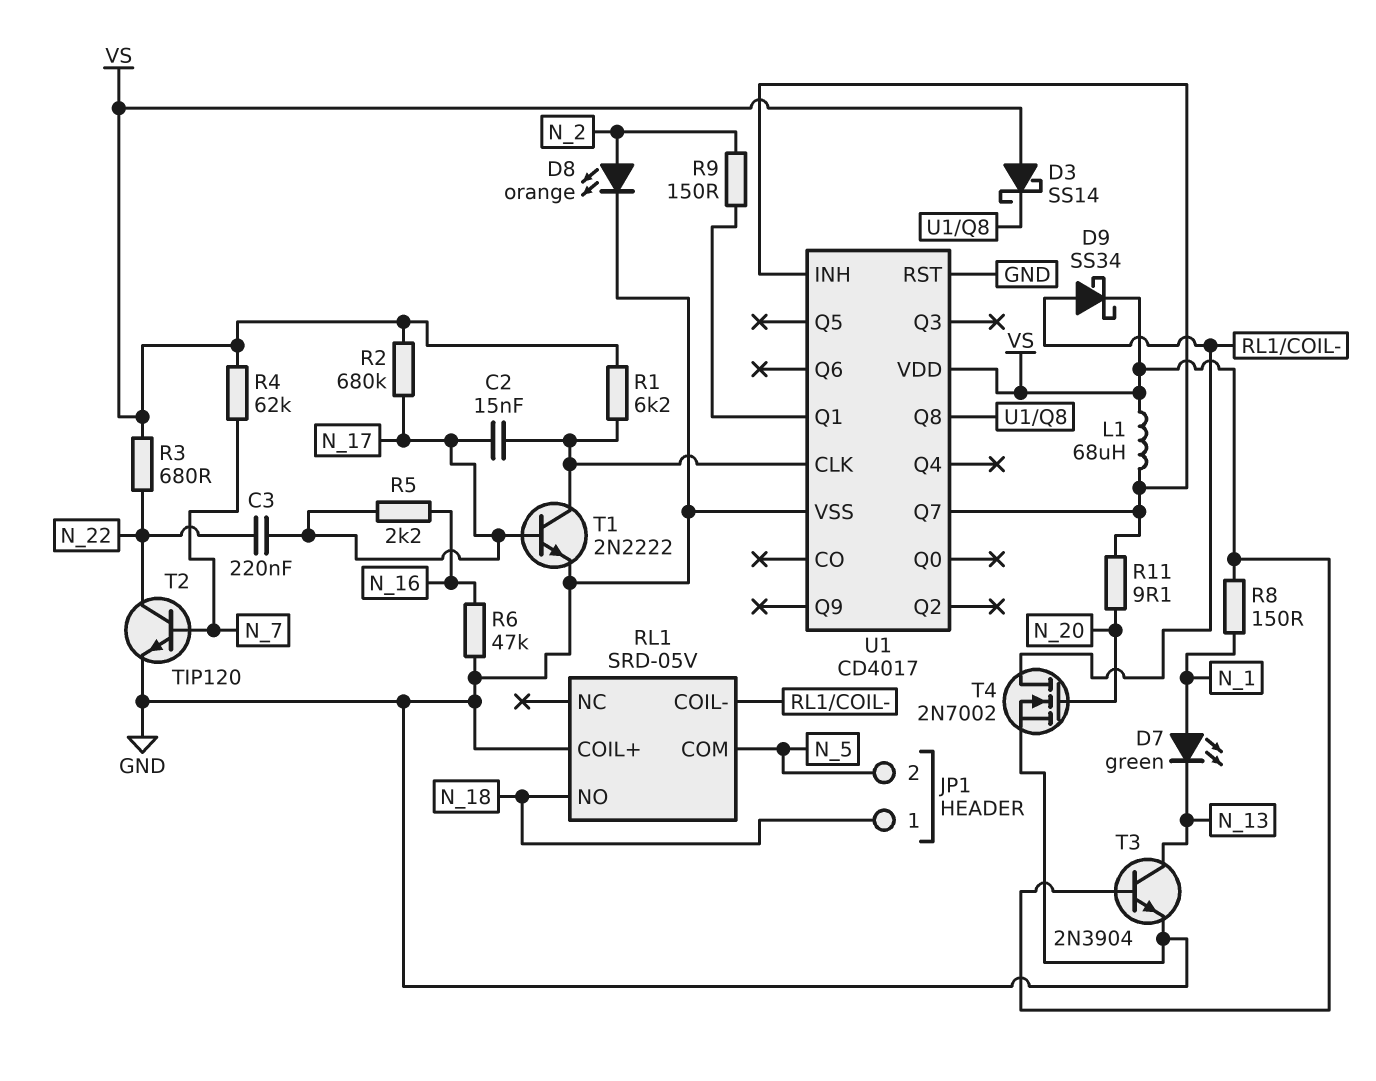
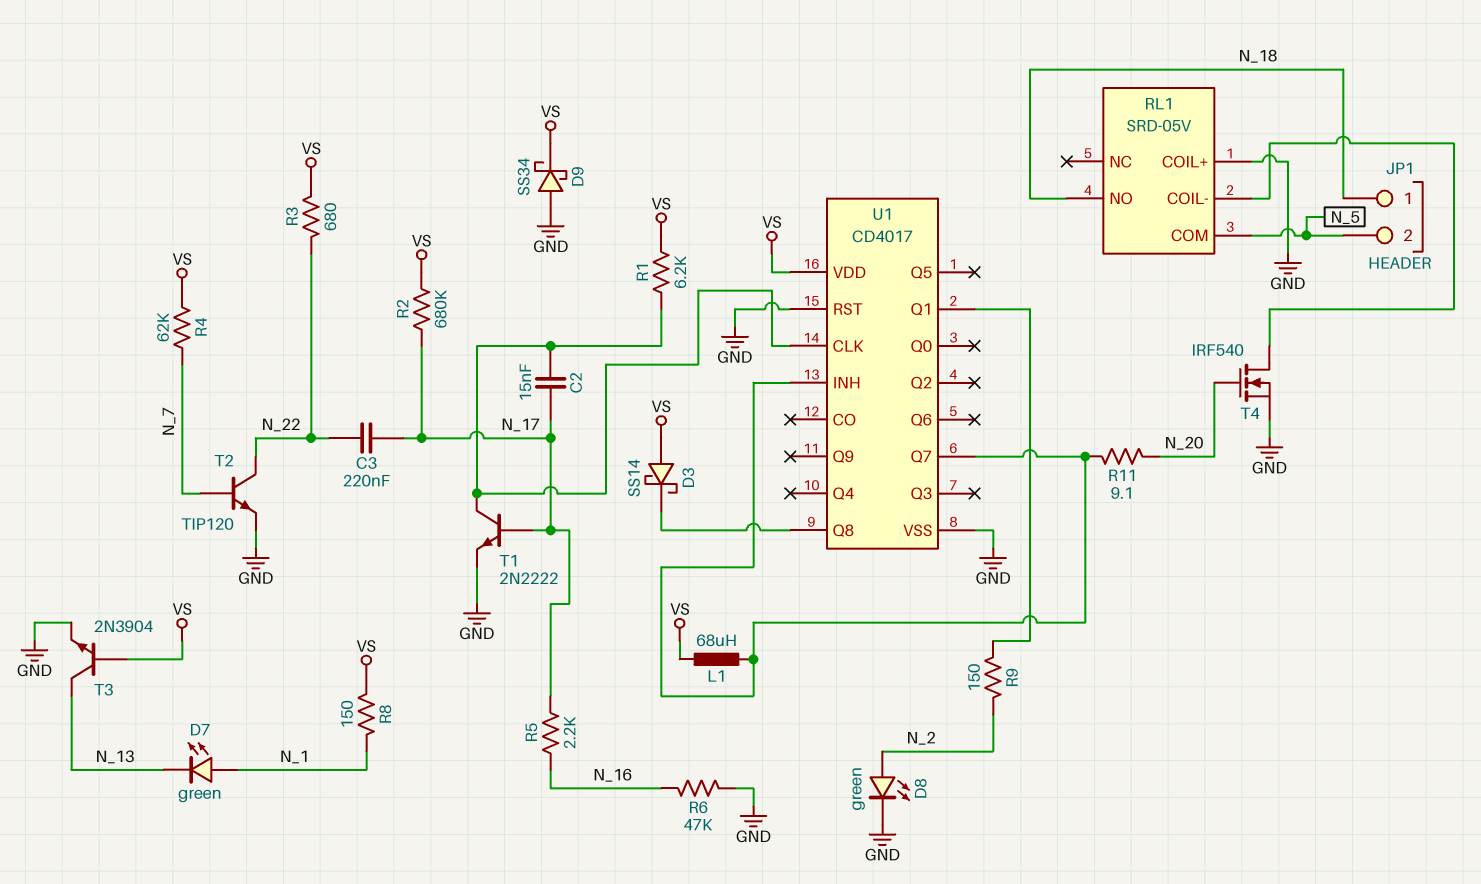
D8: LED orange (A N_2, K GND) -> LED green (A N_2, K GND)
D9: schottky SS34 (A RL1/COIL-, K VS) -> schottky SS34 (A GND, K VS)
T4: NMOS 2N7002 (G N_20, D RL1/COIL-, S GND) -> NMOS IRF540 (G N_20, D RL1/COIL-, S GND)

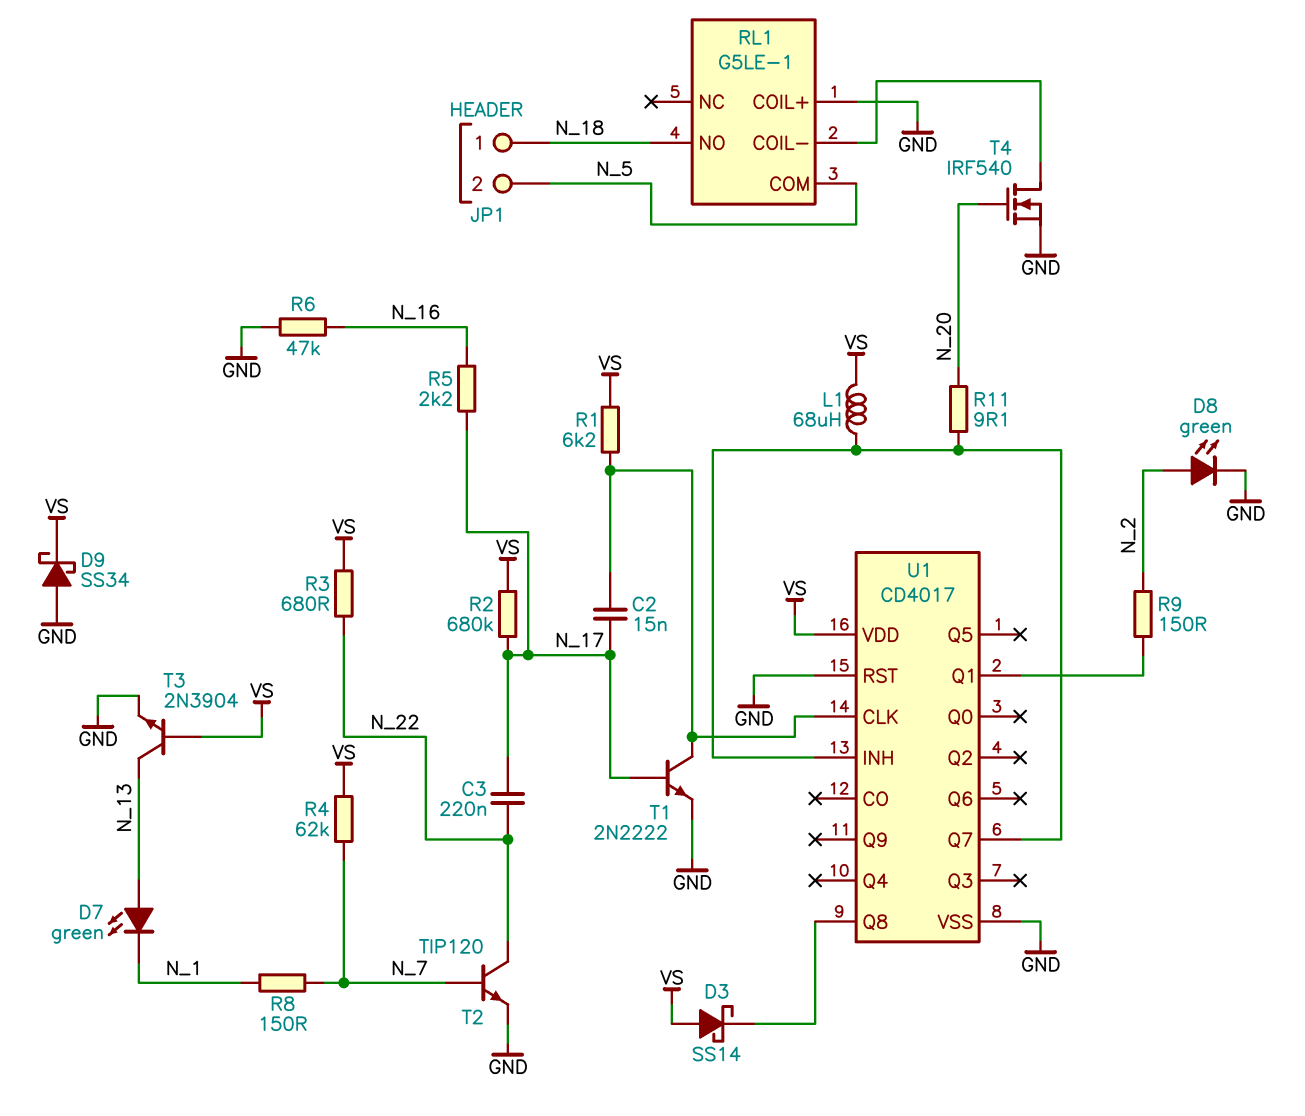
D7: LED green (A N_1, K N_13) -> LED green (A N_13, K N_1)
R8: 150 (N_1, VS) -> 150 (N_1, N_7)
RL1: SRD-05V -> G5LE-1

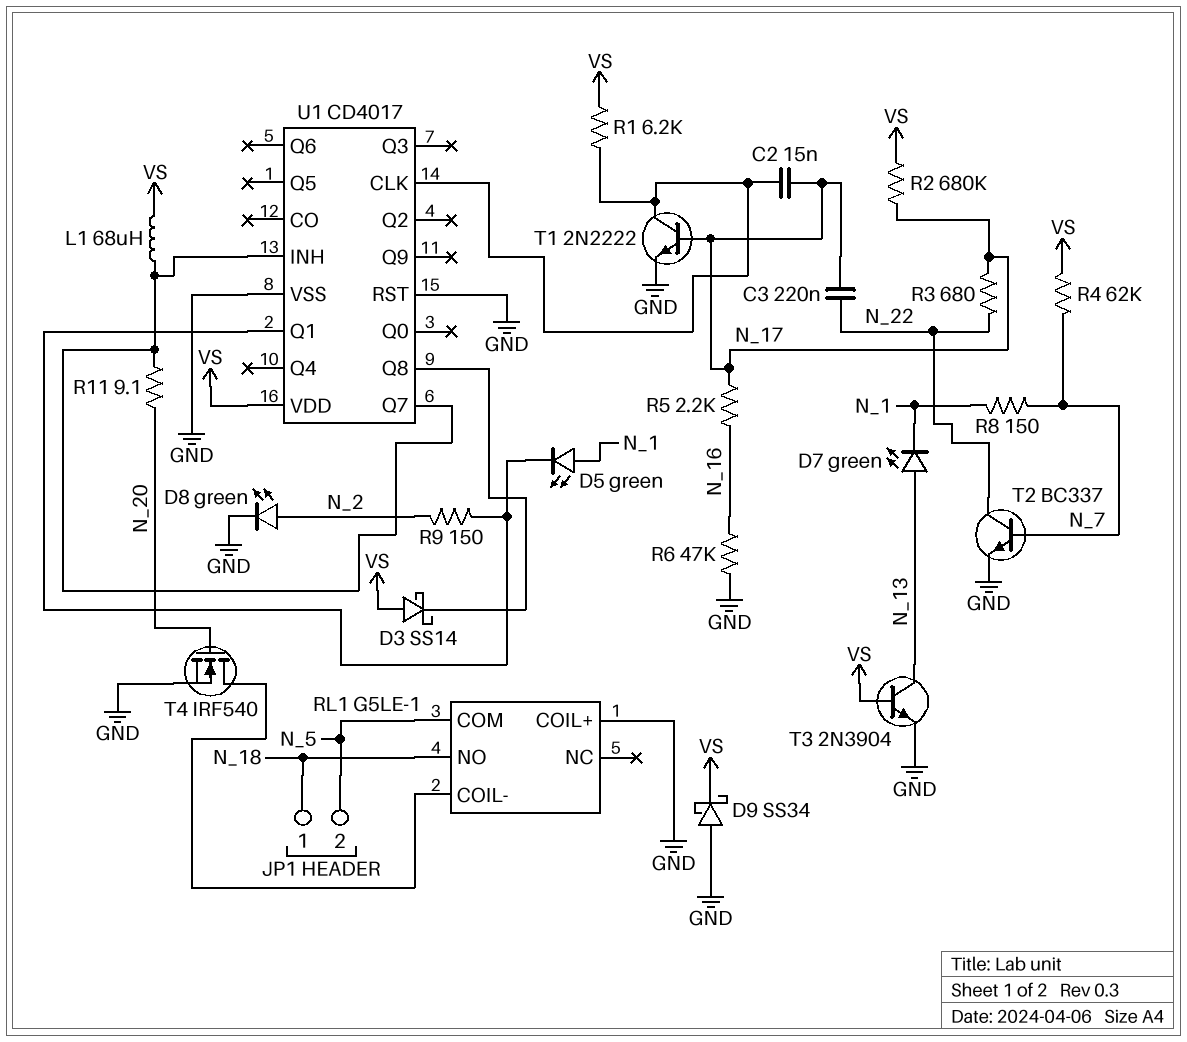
D5: none -> LED green (A N_1, K U1/Q1)
R3: 680 (N_22, VS) -> 680 (N_17, N_22)
T2: NPN TIP120 (B N_7, C N_22, E GND) -> NPN BC337 (B N_7, C N_22, E GND)

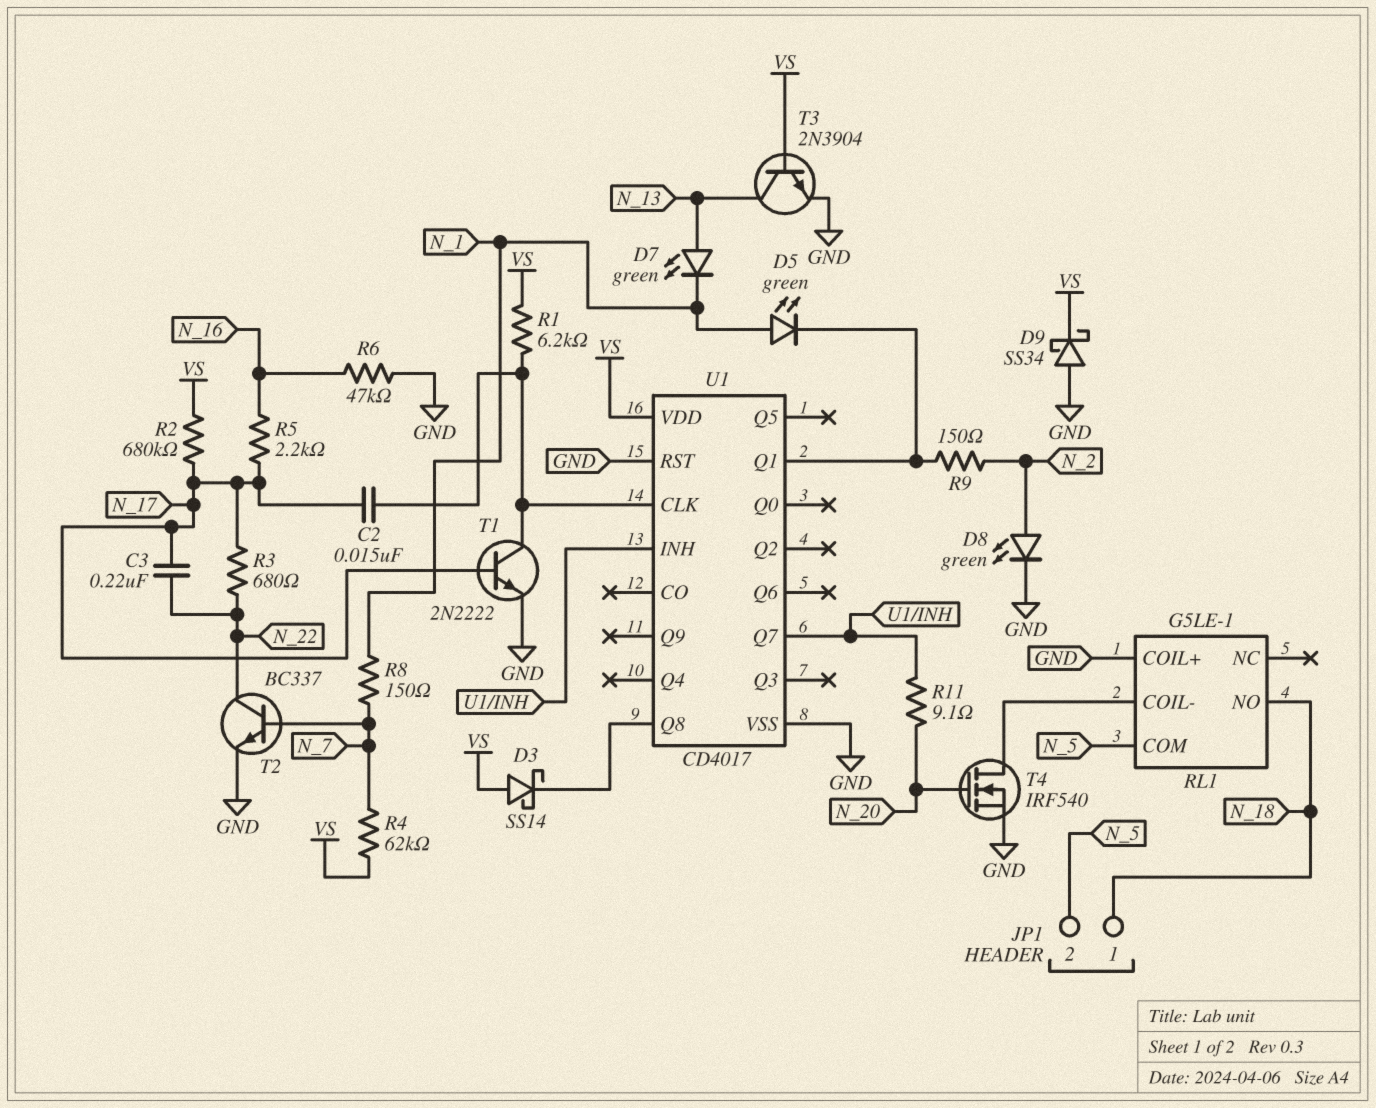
L1: 68uH (U1/INH, VS) -> none

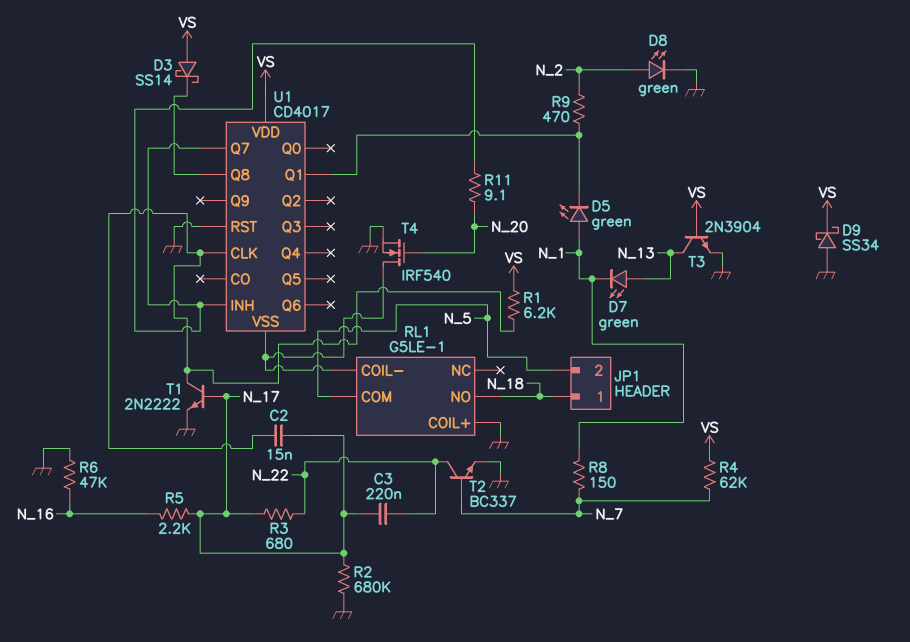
R2: 680k (N_17, VS) -> 680k (GND, N_17)
R9: 150 (N_2, U1/Q1) -> 470 (N_2, U1/Q1)
U1 pin VSS: GND -> RL1/COIL-

